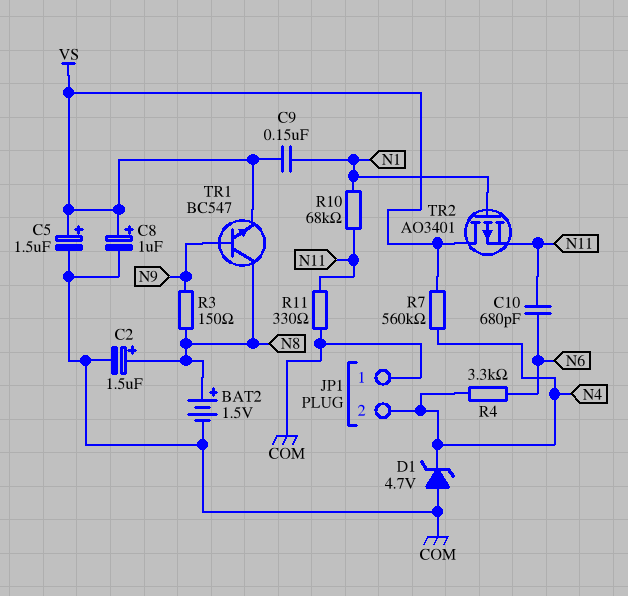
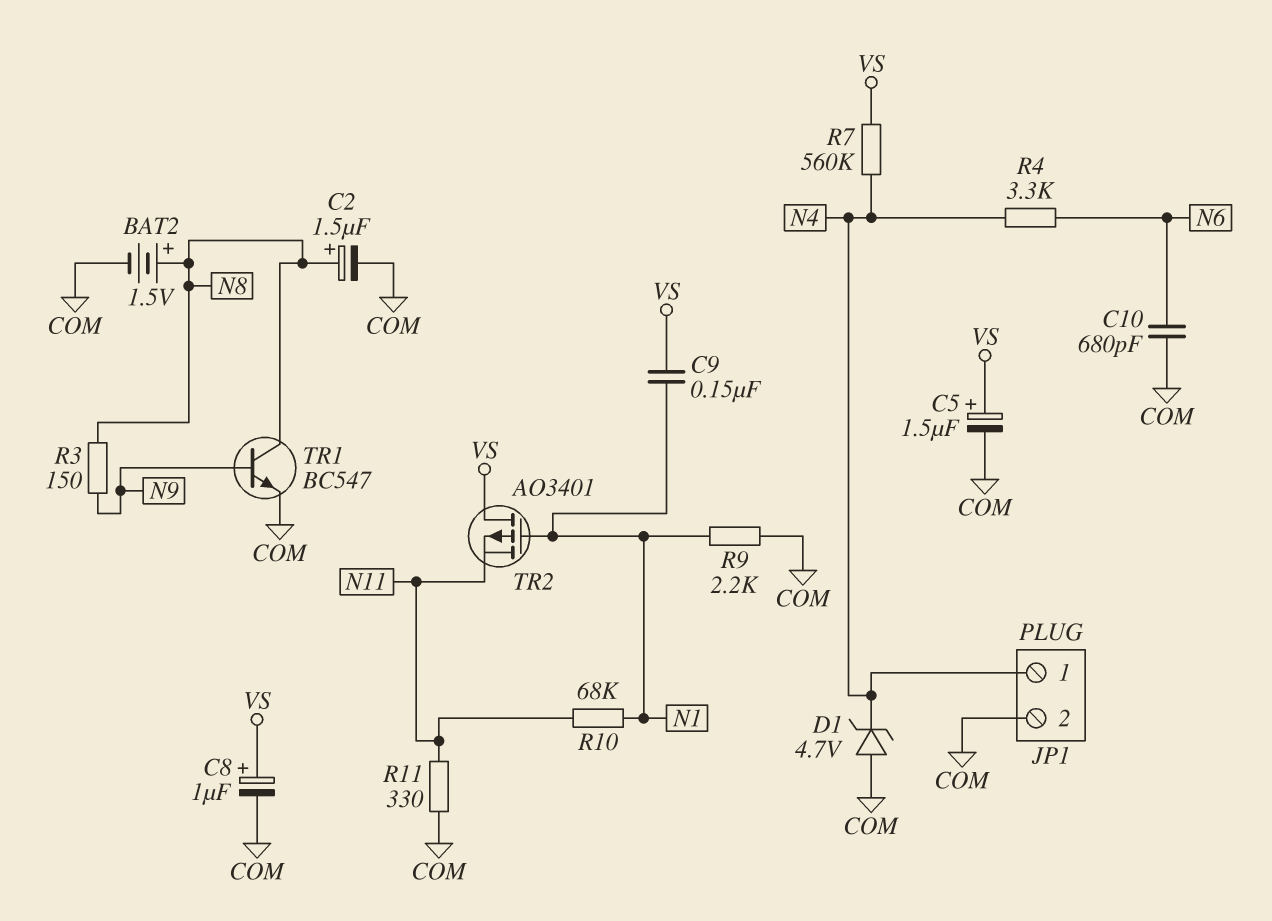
C10: 680pF (N6, N11) -> 680pF (COM, N6)
JP1 pin 1: COM -> N4
JP1 pin 2: N4 -> COM
R9: none -> 2.2k (COM, N1)
TR1: NPN BC547 (B N9, C N8, E VS) -> NPN BC547 (B N9, C N8, E COM)

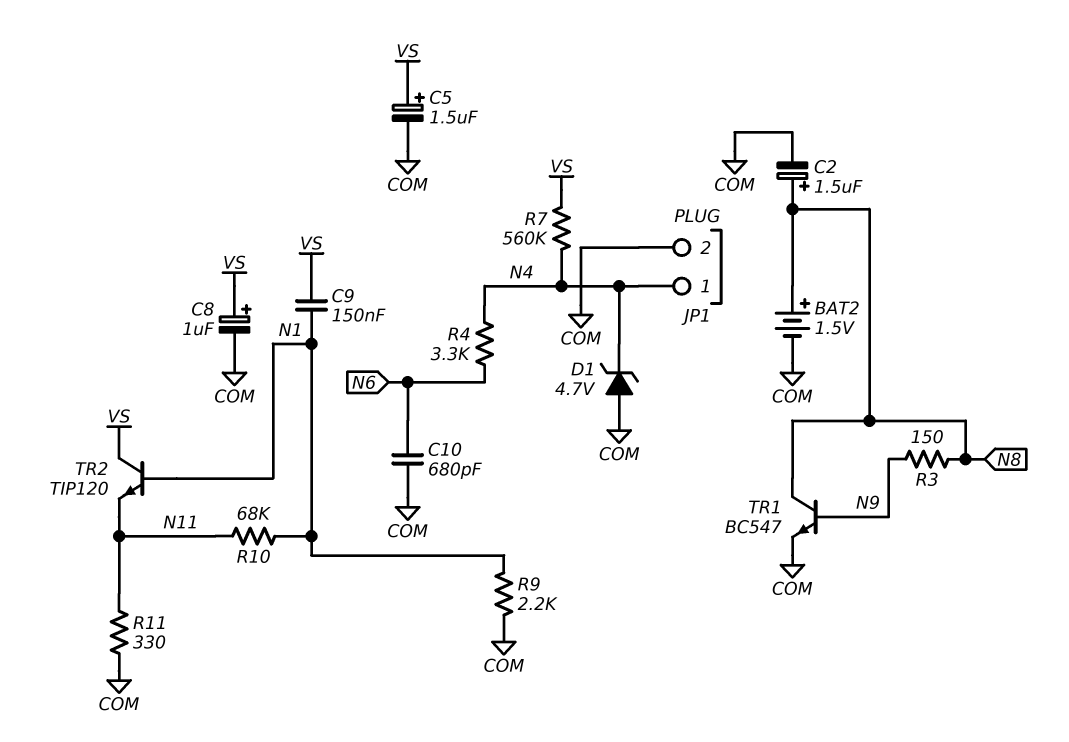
TR2: PMOS AO3401 (G N1, D VS, S N11) -> NPN TIP120 (B N1, C VS, E N11)

